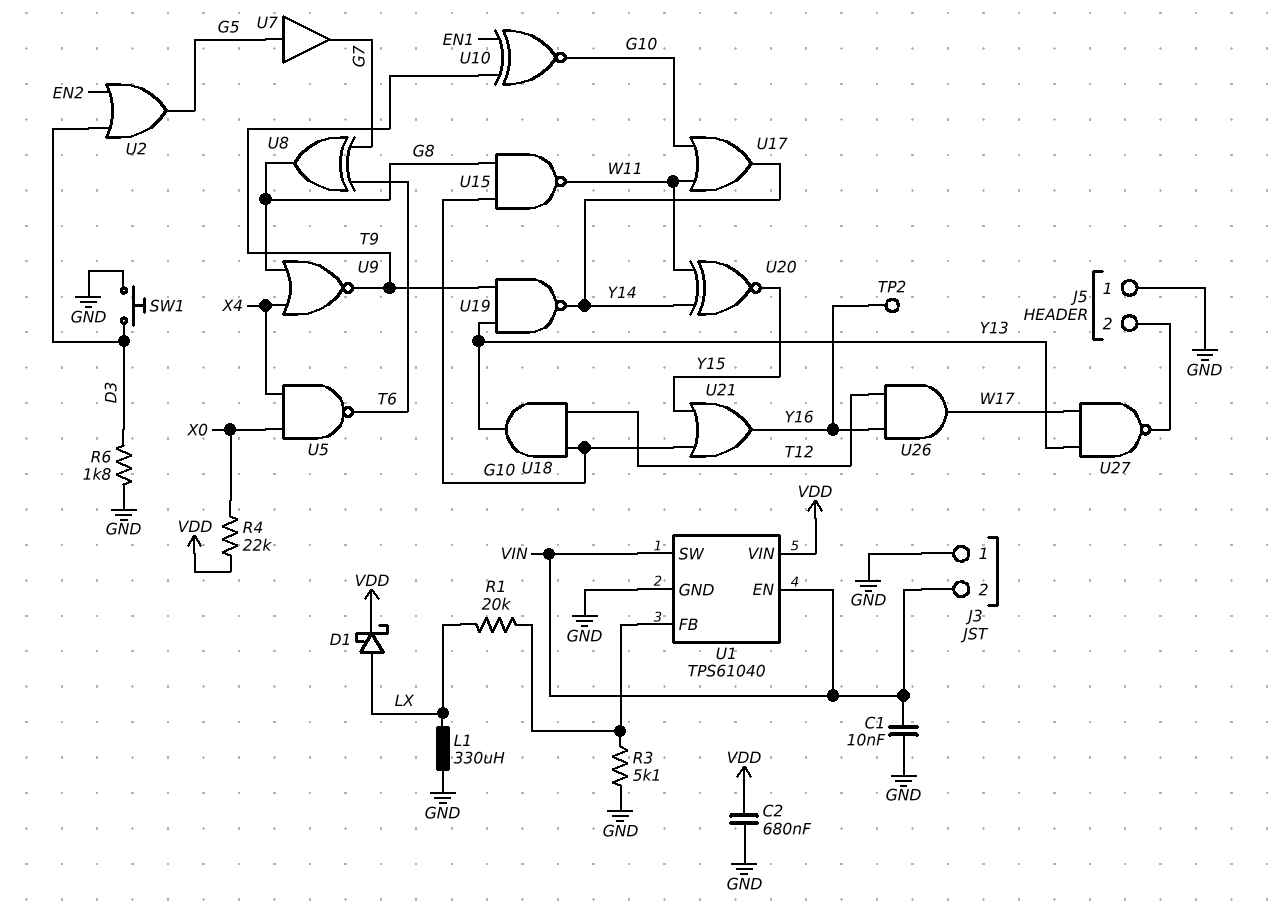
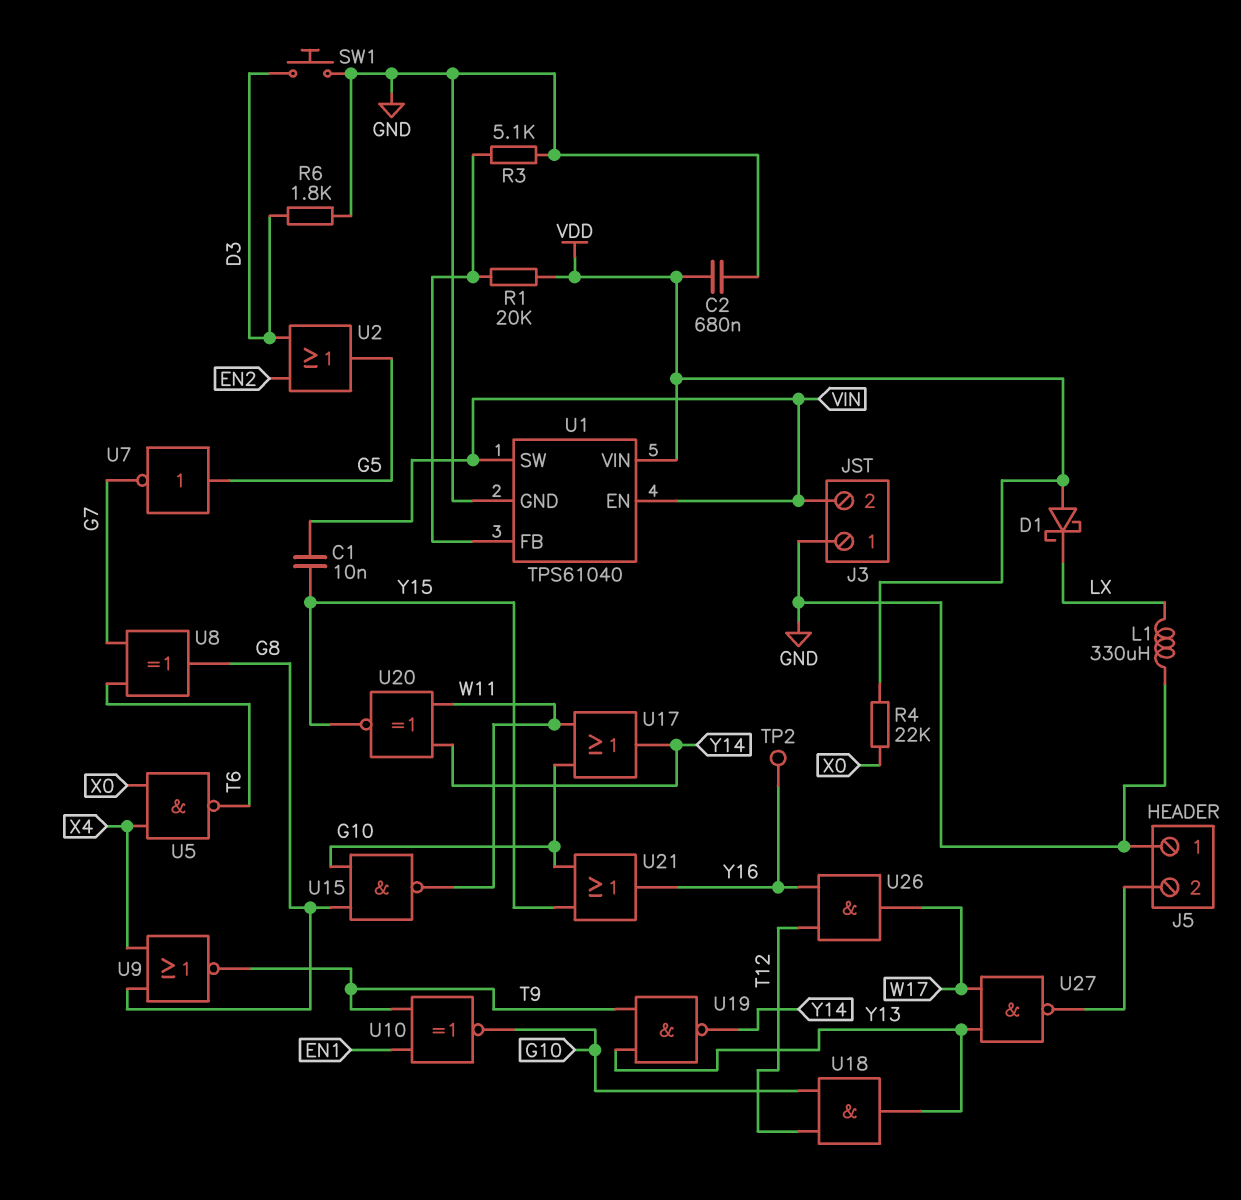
C1: 10nF (GND, VIN) -> 10nF (VIN, Y15)
D1: schottky (A LX, K VDD) -> schottky (A VDD, K LX)
R1: 20k (LX, U1/FB) -> 20k (U1/FB, VDD)
U7: buffer (in G5, out G7) -> NOT (in G5, out G7)

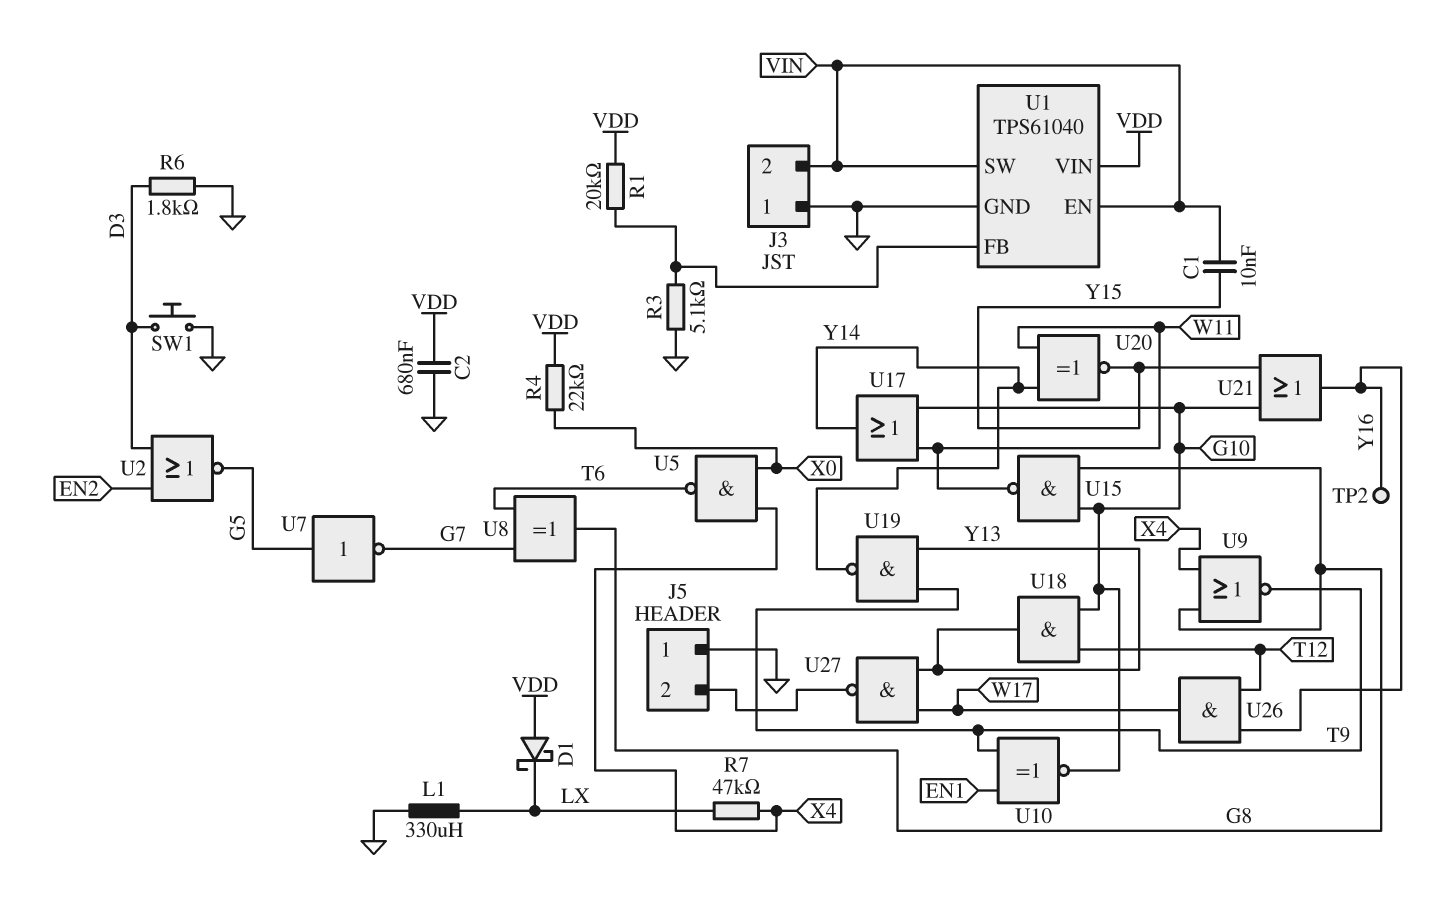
R7: none -> 47k (LX, X4)
U2: OR (in D3, in EN2, out G5) -> NOR (in D3, in EN2, out G5)

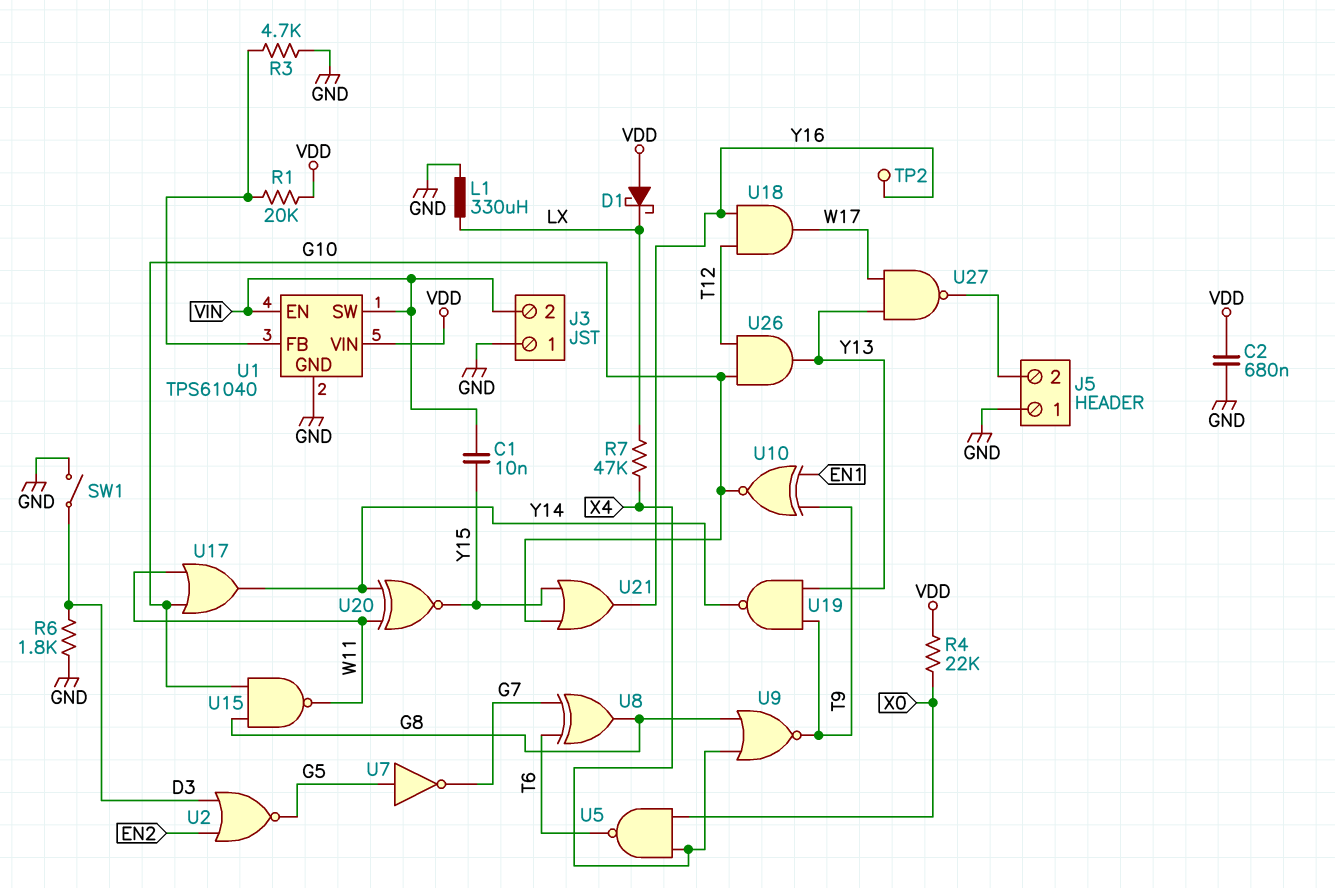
R3: 5.1k (GND, U1/FB) -> 4.7k (GND, U1/FB)
SW1: button (D3, GND) -> switch (D3, GND)
U18: AND (in G10, in T12, out Y13) -> AND (in T12, in Y16, out W17)
U26: AND (in T12, in Y16, out W17) -> AND (in G10, in T12, out Y13)

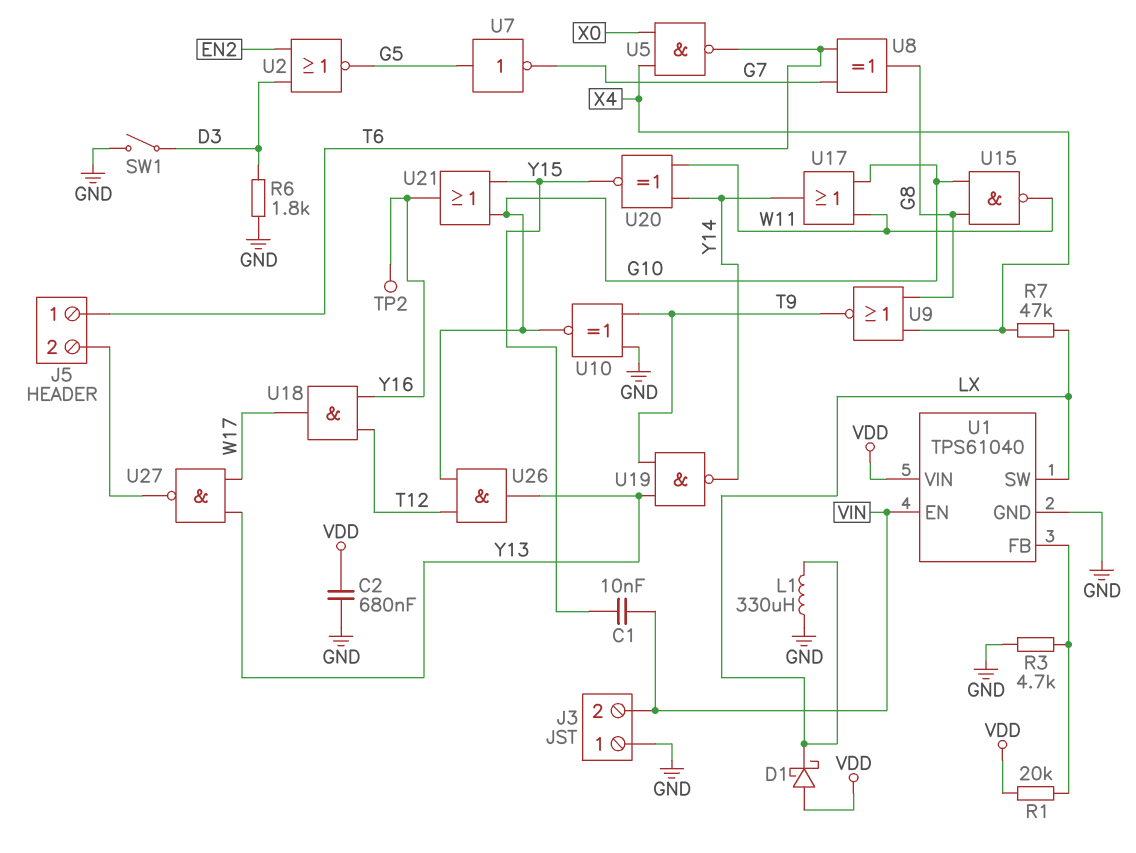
J5 pin 1: GND -> T6
R4: 22k (VDD, X0) -> none
U1 pin SW: VIN -> LX
U10: XNOR (in EN1, in T9, out G10) -> XNOR (in GND, in T9, out G10)

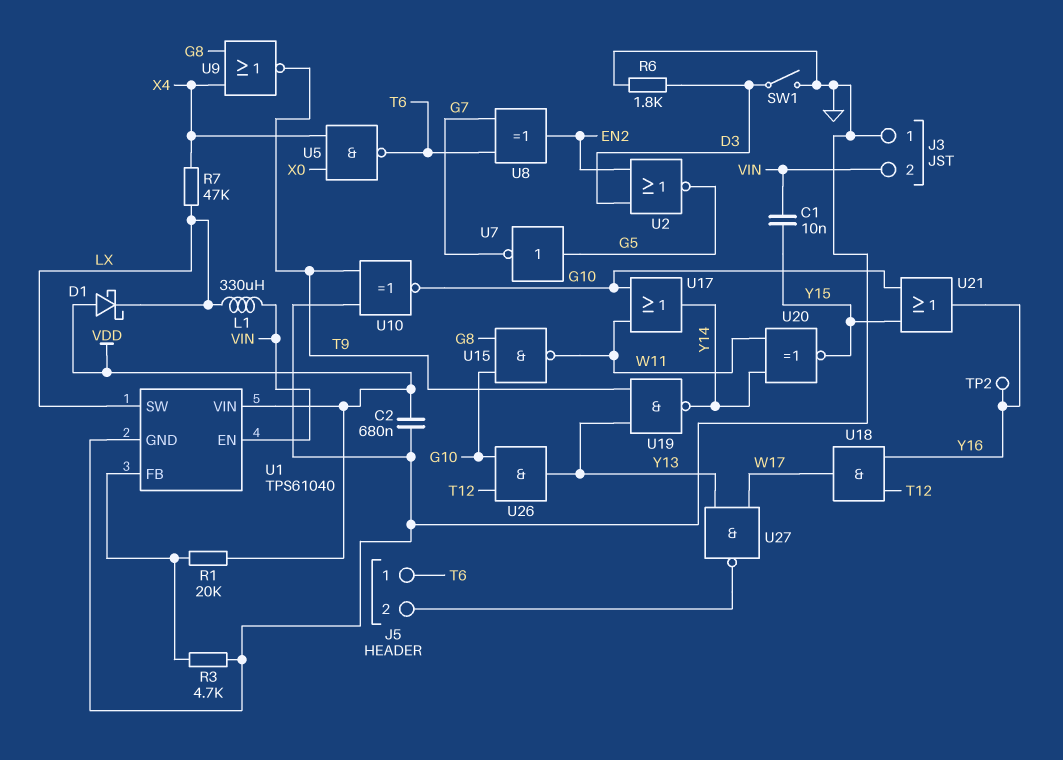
L1: 330uH (GND, LX) -> 330uH (LX, VIN)
U8: XOR (in G7, in T6, out G8) -> XOR (in G7, in T6, out EN2)

